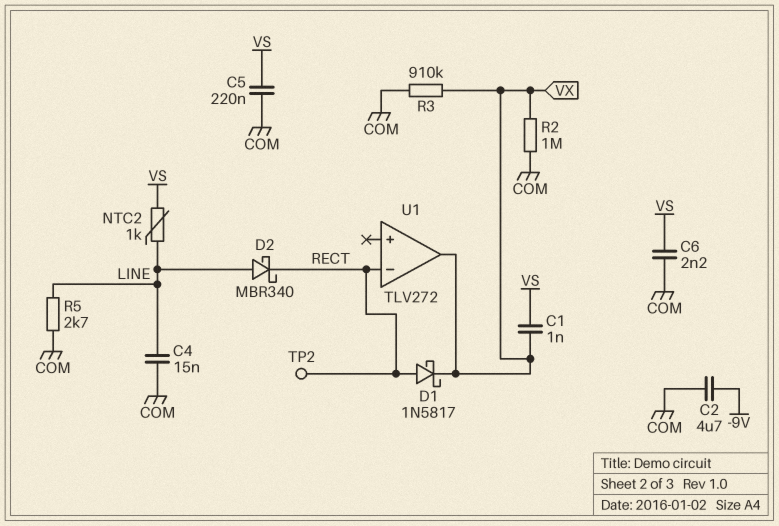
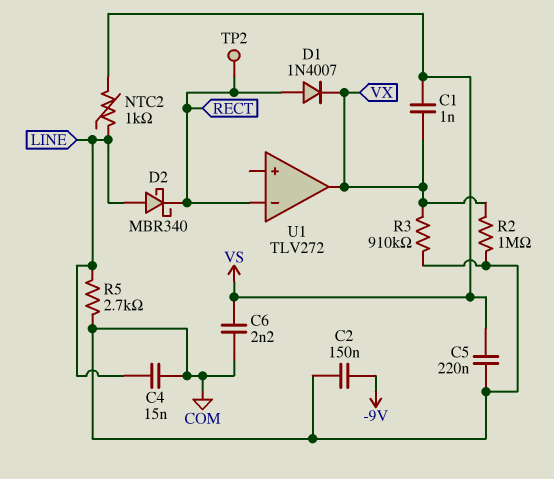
C2: 4.7uF (-9V, COM) -> 150nF (-9V, COM)
D1: schottky 1N5817 (A RECT, K VX) -> diode 1N4007 (A RECT, K VX)

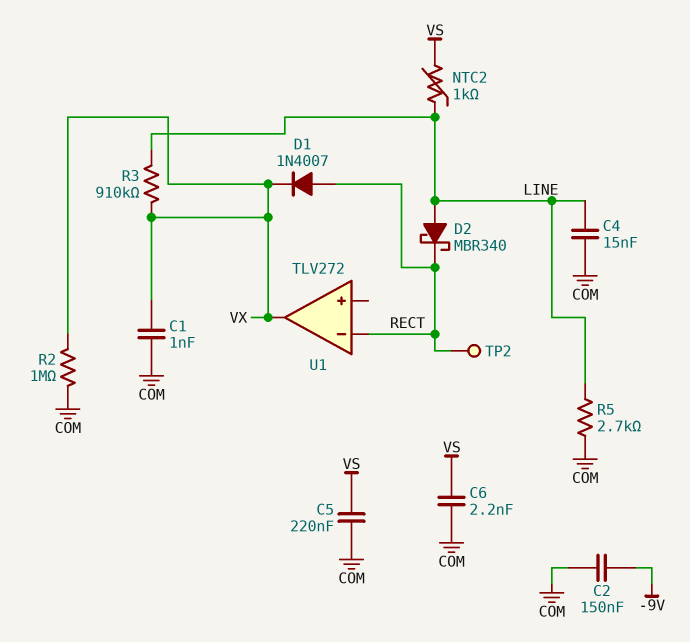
C1: 1nF (VS, VX) -> 1nF (COM, VX)
R3: 910k (COM, VX) -> 910k (LINE, VX)

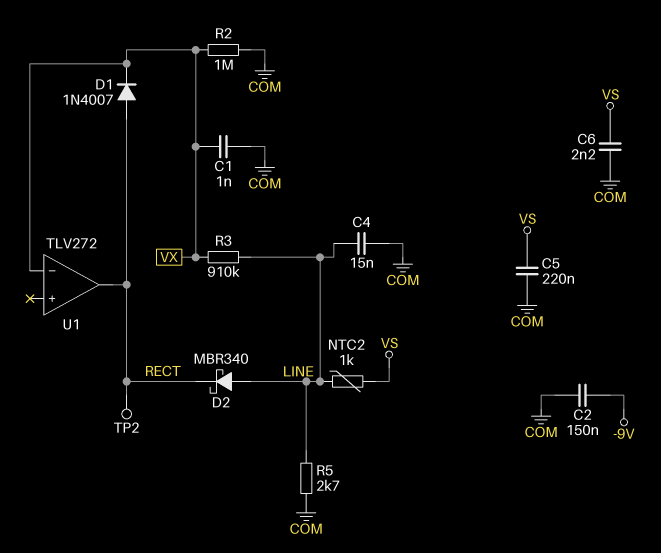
U1 pin in-: RECT -> VX
U1 pin out: VX -> RECT

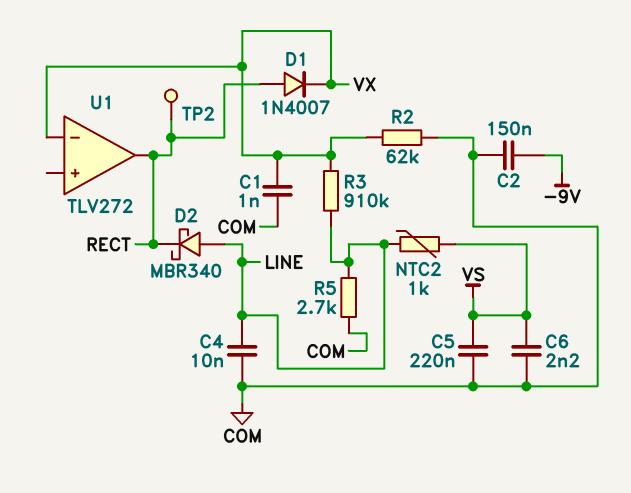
C4: 15nF (COM, LINE) -> 10nF (COM, LINE)
R2: 1M (COM, VX) -> 62k (COM, VX)

